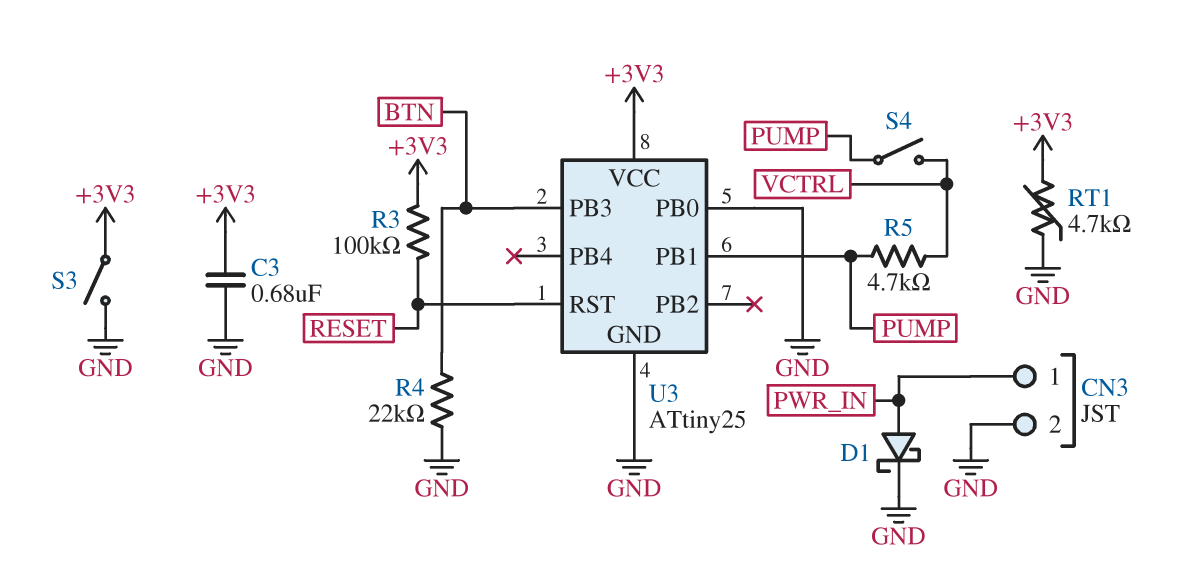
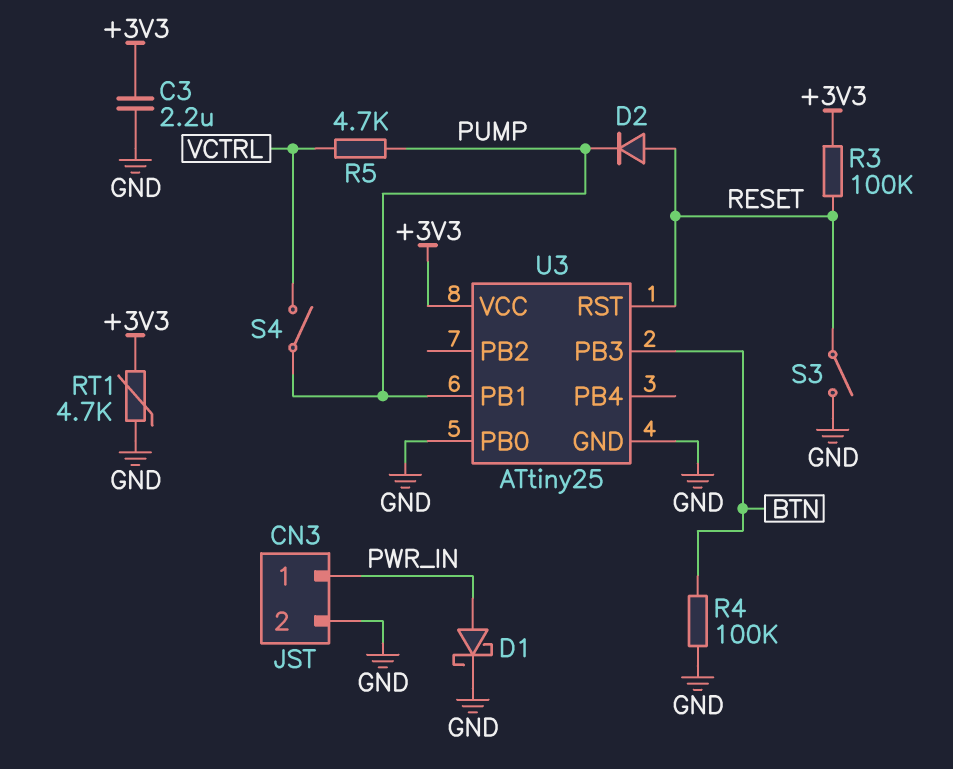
C3: 680nF (+3V3, GND) -> 2.2uF (+3V3, GND)
D2: none -> diode (A RESET, K PUMP)
R4: 22k (BTN, GND) -> 100k (BTN, GND)
S3: switch (+3V3, GND) -> switch (GND, RESET)

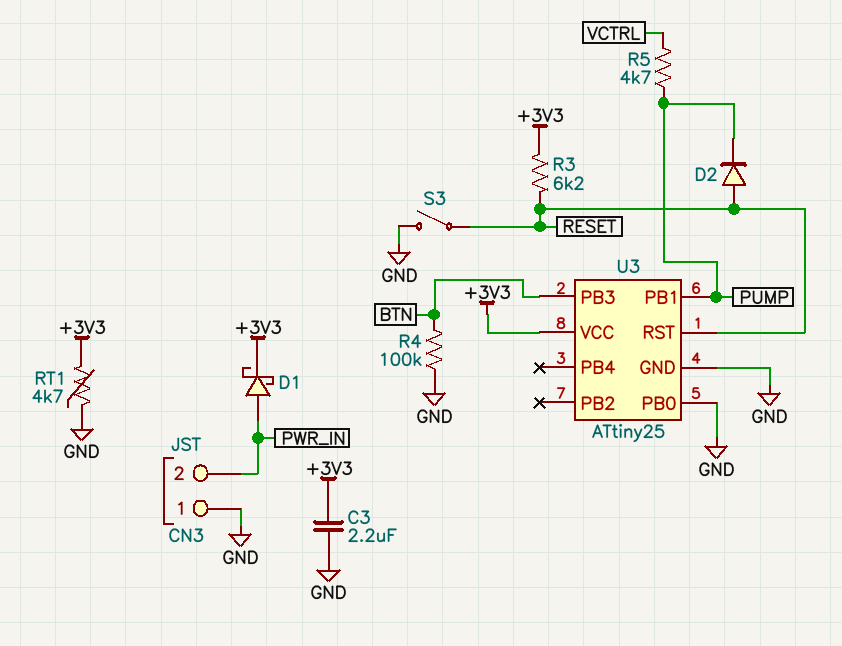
CN3 pin 1: PWR_IN -> GND
CN3 pin 2: GND -> PWR_IN
D1: schottky (A PWR_IN, K GND) -> schottky (A PWR_IN, K +3V3)
R3: 100k (+3V3, RESET) -> 6.2k (+3V3, RESET)
S4: switch (PUMP, VCTRL) -> none

